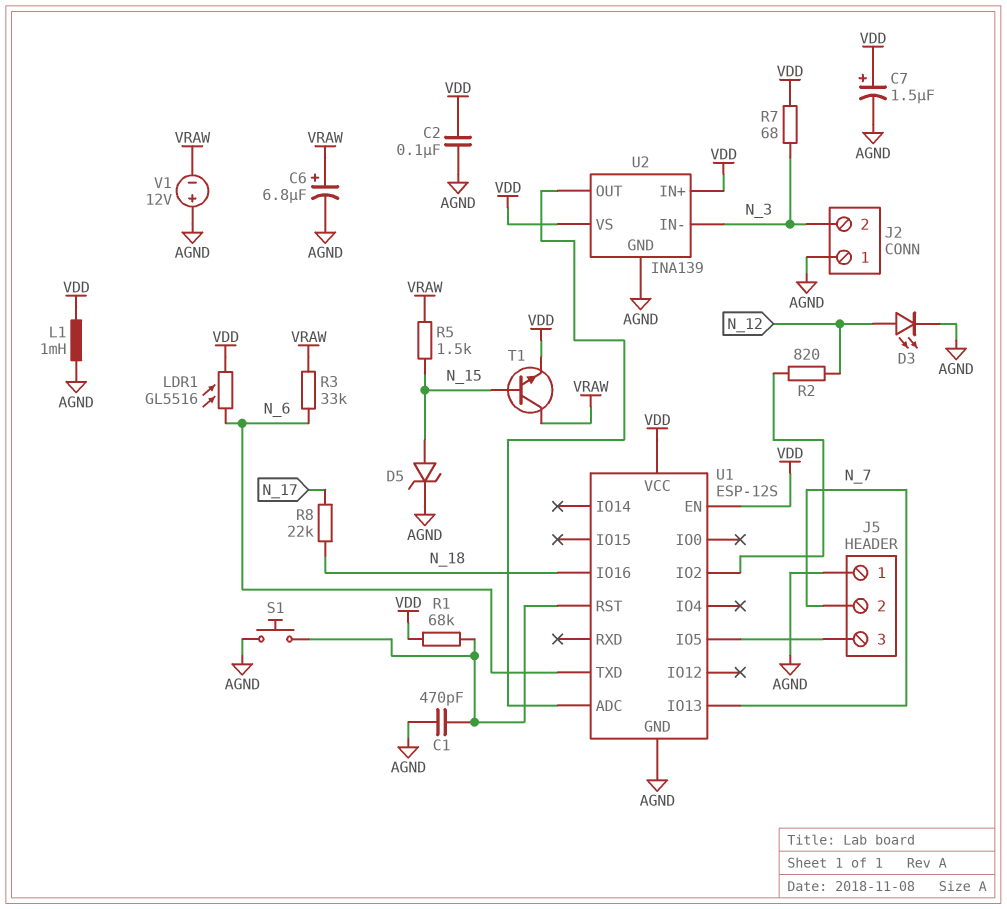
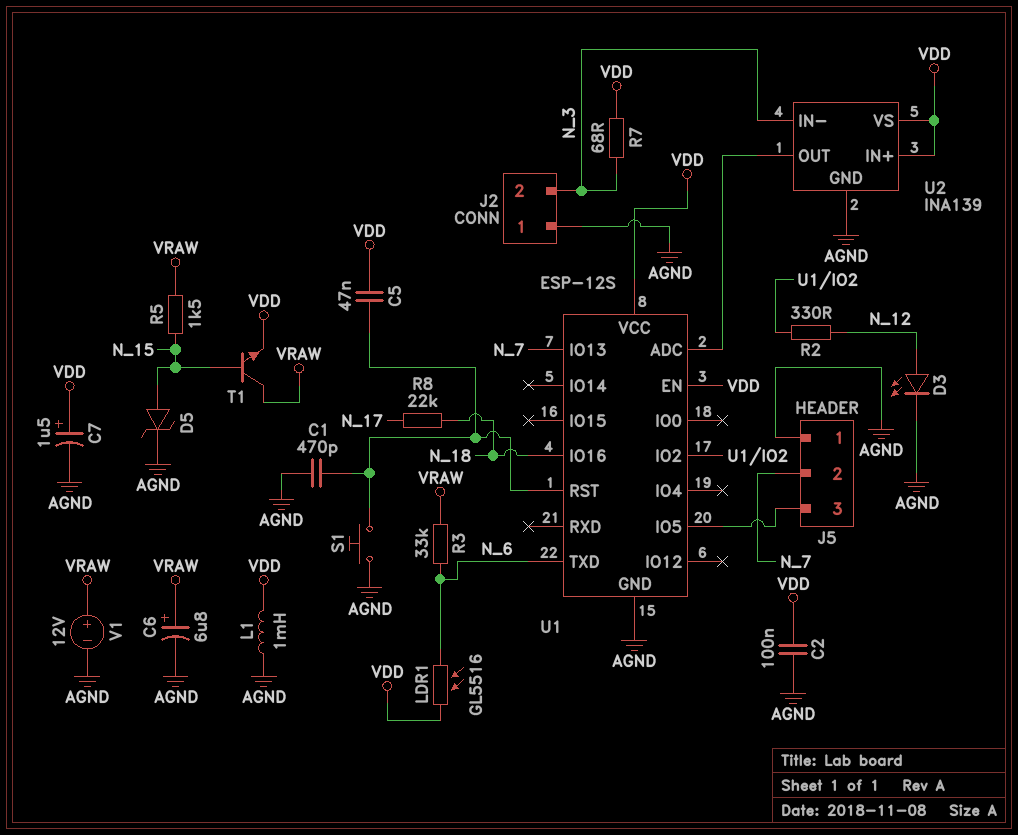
C5: none -> 47nF (U1/RST, VDD)
R1: 68k (U1/RST, VDD) -> none
R2: 820 (N_12, U1/IO2) -> 330 (N_12, U1/IO2)
V1: 12V (plus AGND, minus VRAW) -> 12V (plus VRAW, minus AGND)

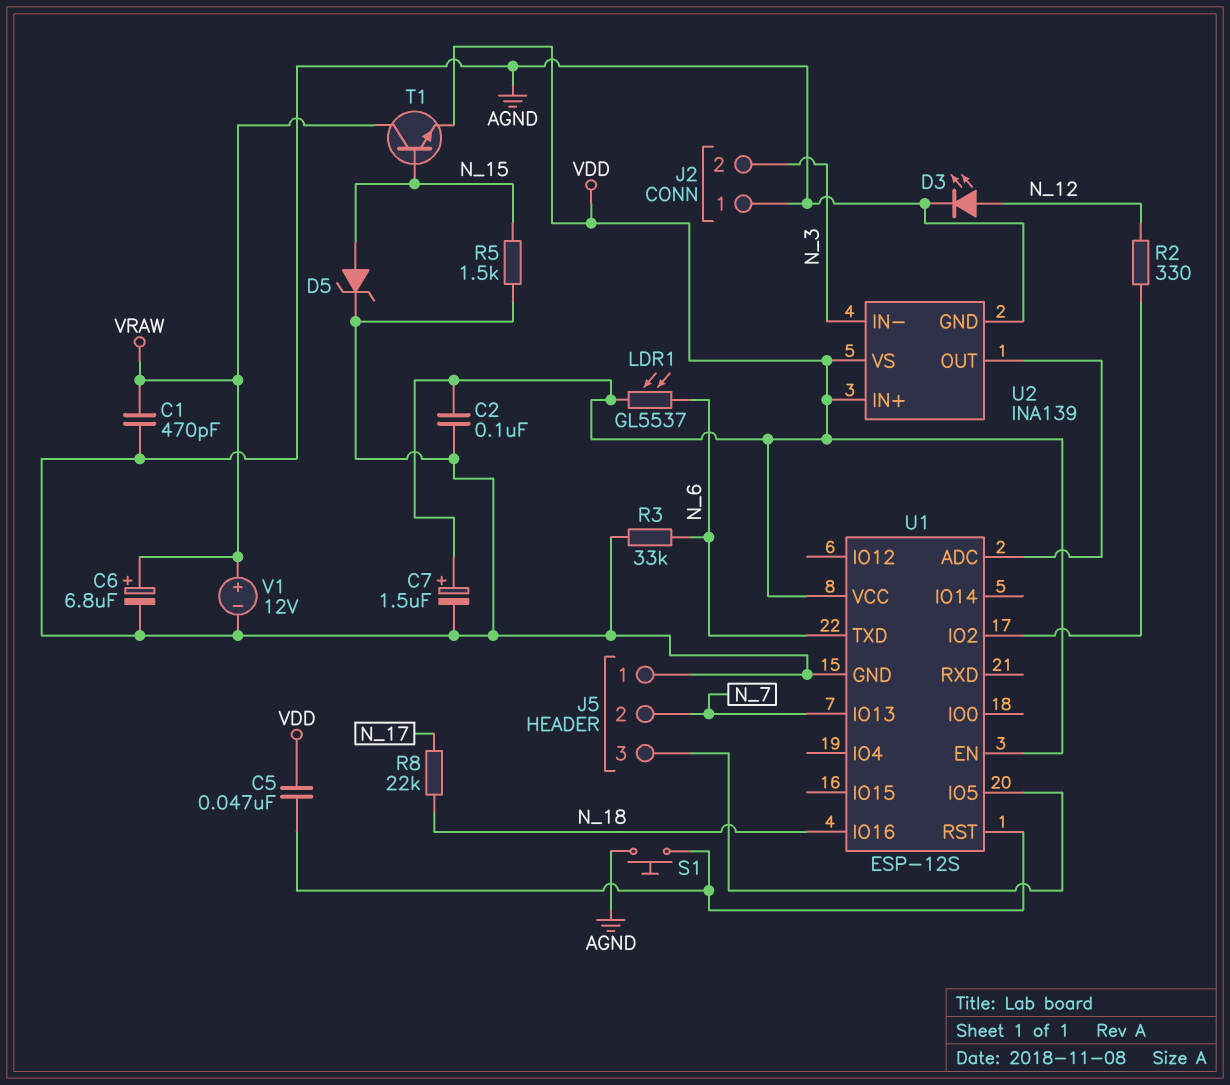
C1: 470pF (AGND, U1/RST) -> 470pF (AGND, VRAW)
L1: 1mH (AGND, VDD) -> none
LDR1: GL5516 (N_6, VDD) -> GL5537 (N_6, VDD)
R3: 33k (N_6, VRAW) -> 33k (AGND, N_6)
R5: 1.5k (N_15, VRAW) -> 1.5k (AGND, N_15)
R7: 68 (N_3, VDD) -> none

